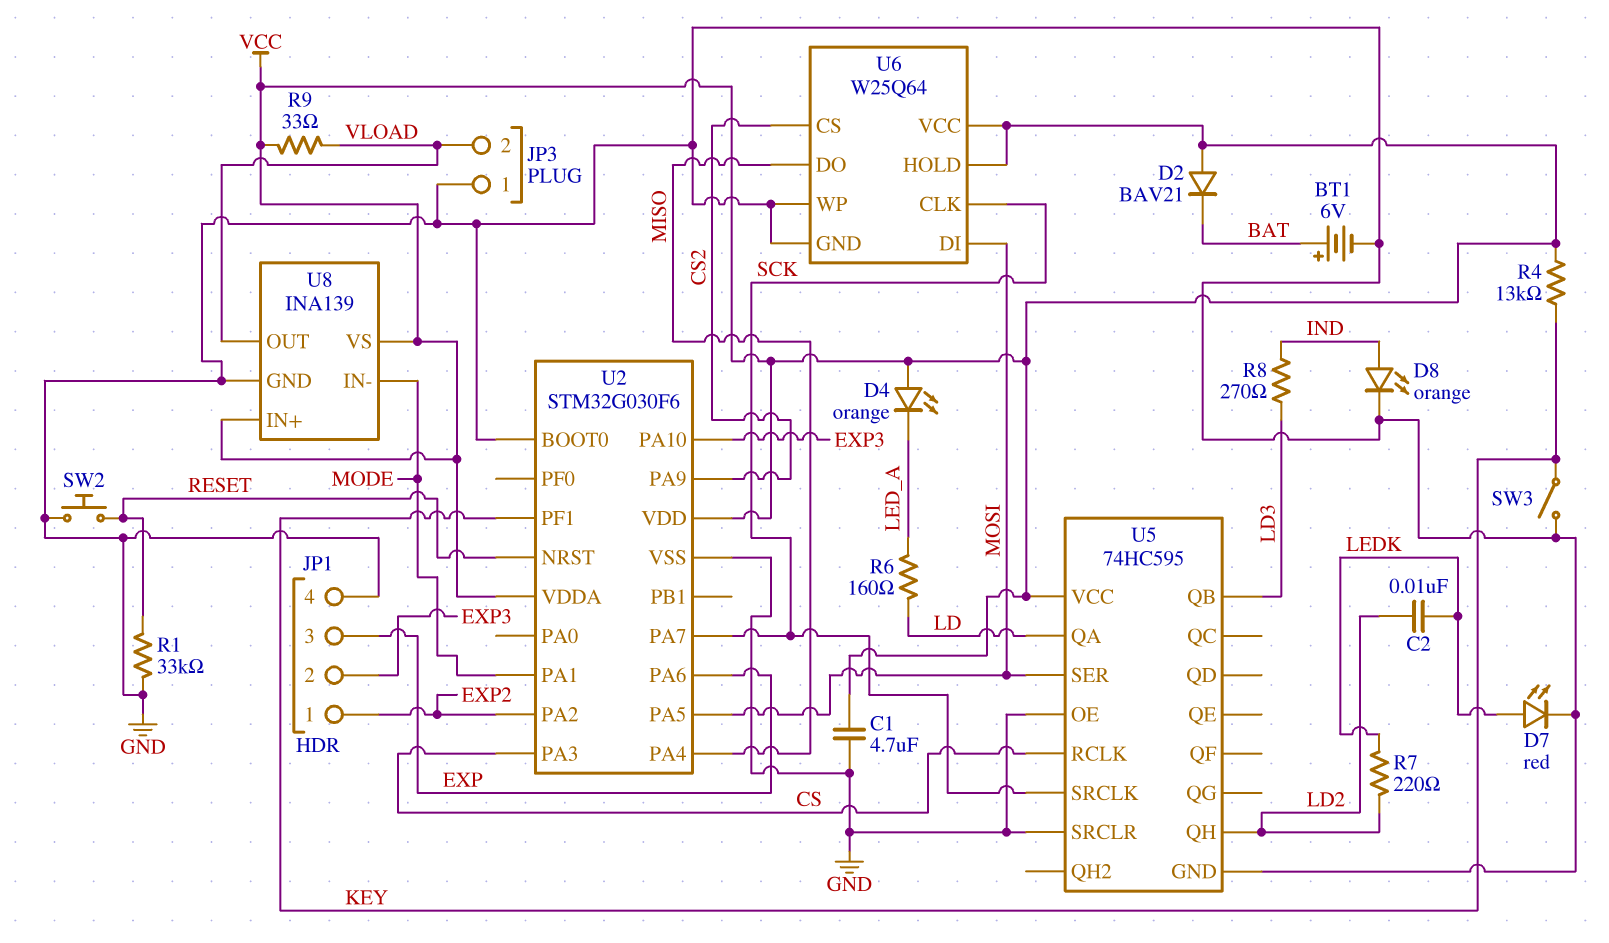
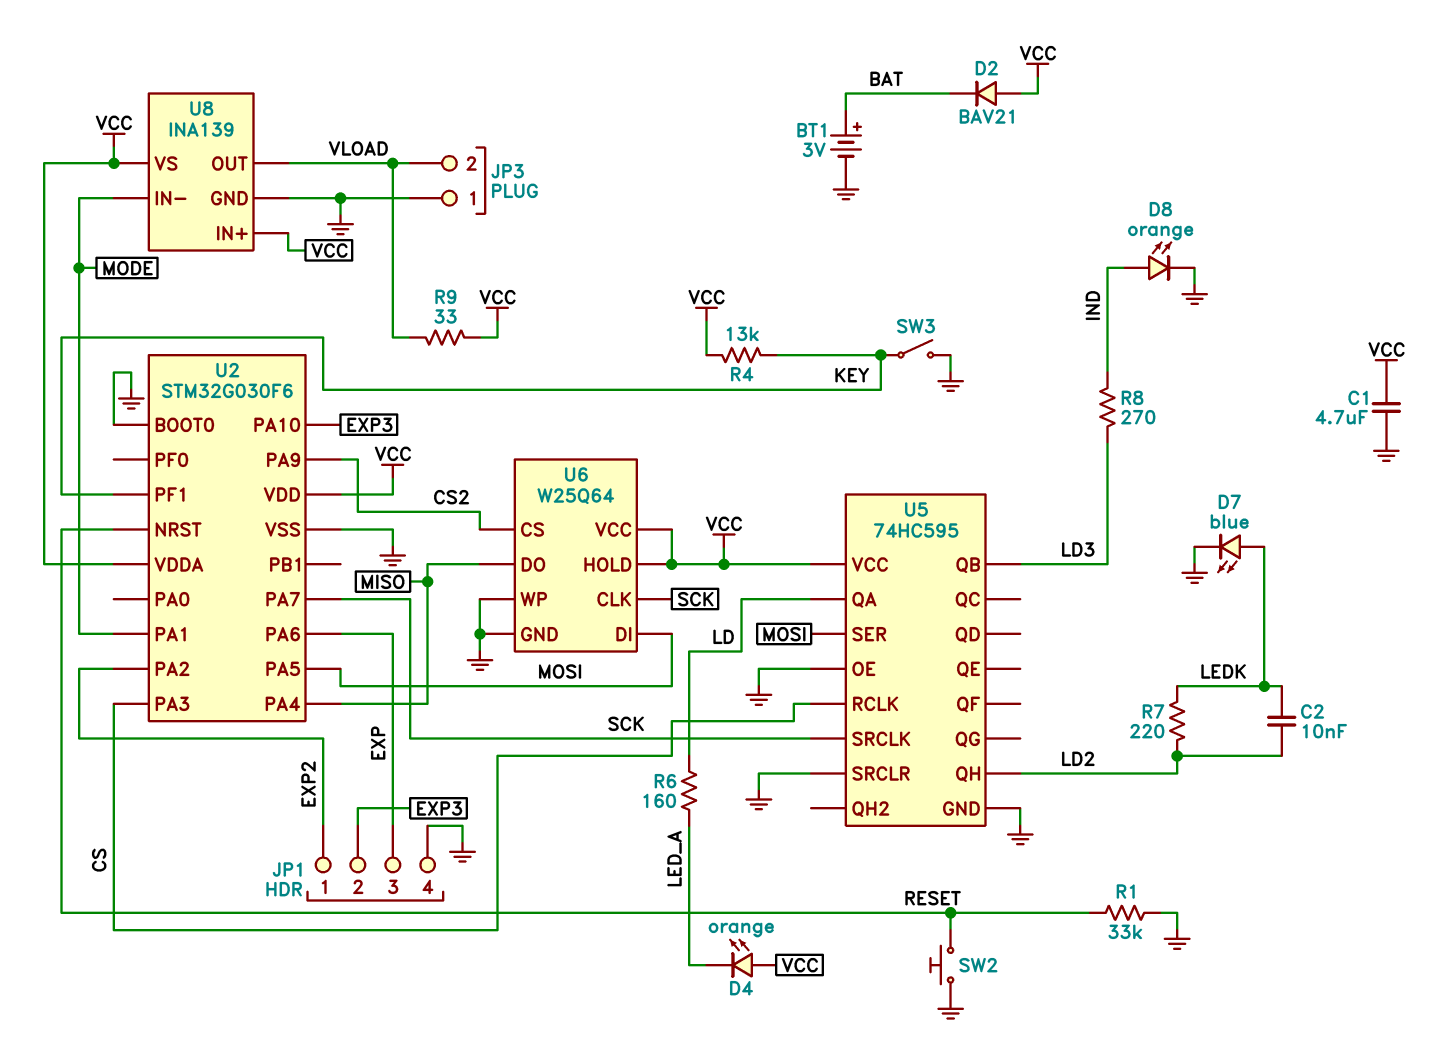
BT1: 6V (plus BAT, minus GND) -> 3V (plus BAT, minus GND)
D7: LED red (A LEDK, K GND) -> LED blue (A LEDK, K GND)

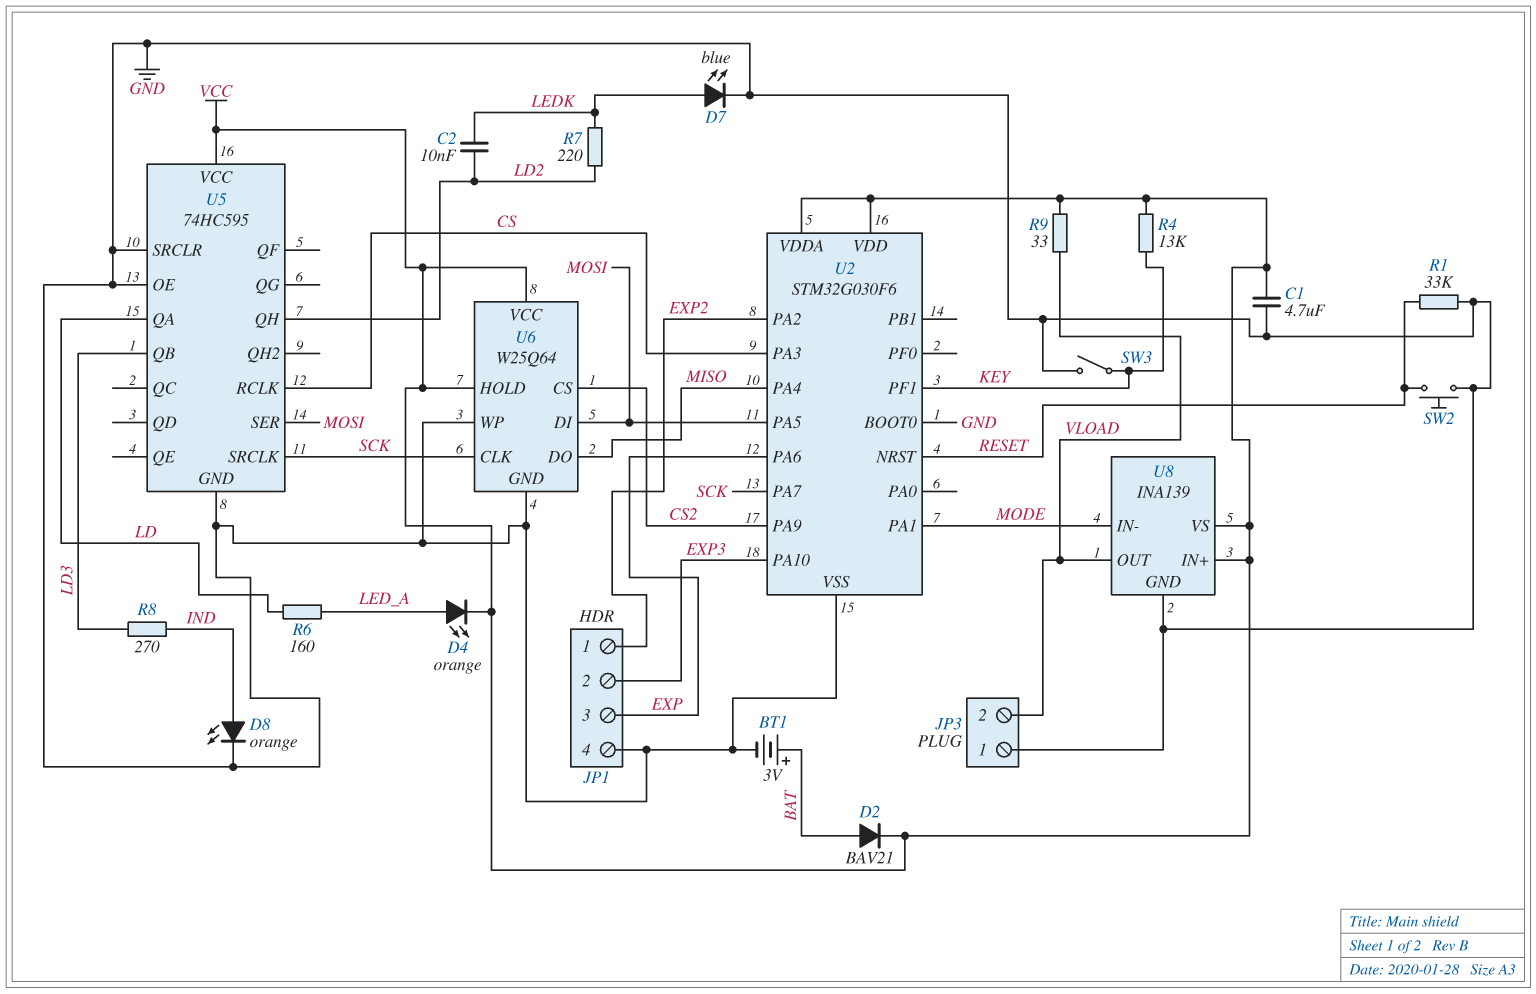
D2: diode BAV21 (A VCC, K BAT) -> diode BAV21 (A BAT, K VCC)
D4: LED orange (A VCC, K LED_A) -> LED orange (A LED_A, K VCC)

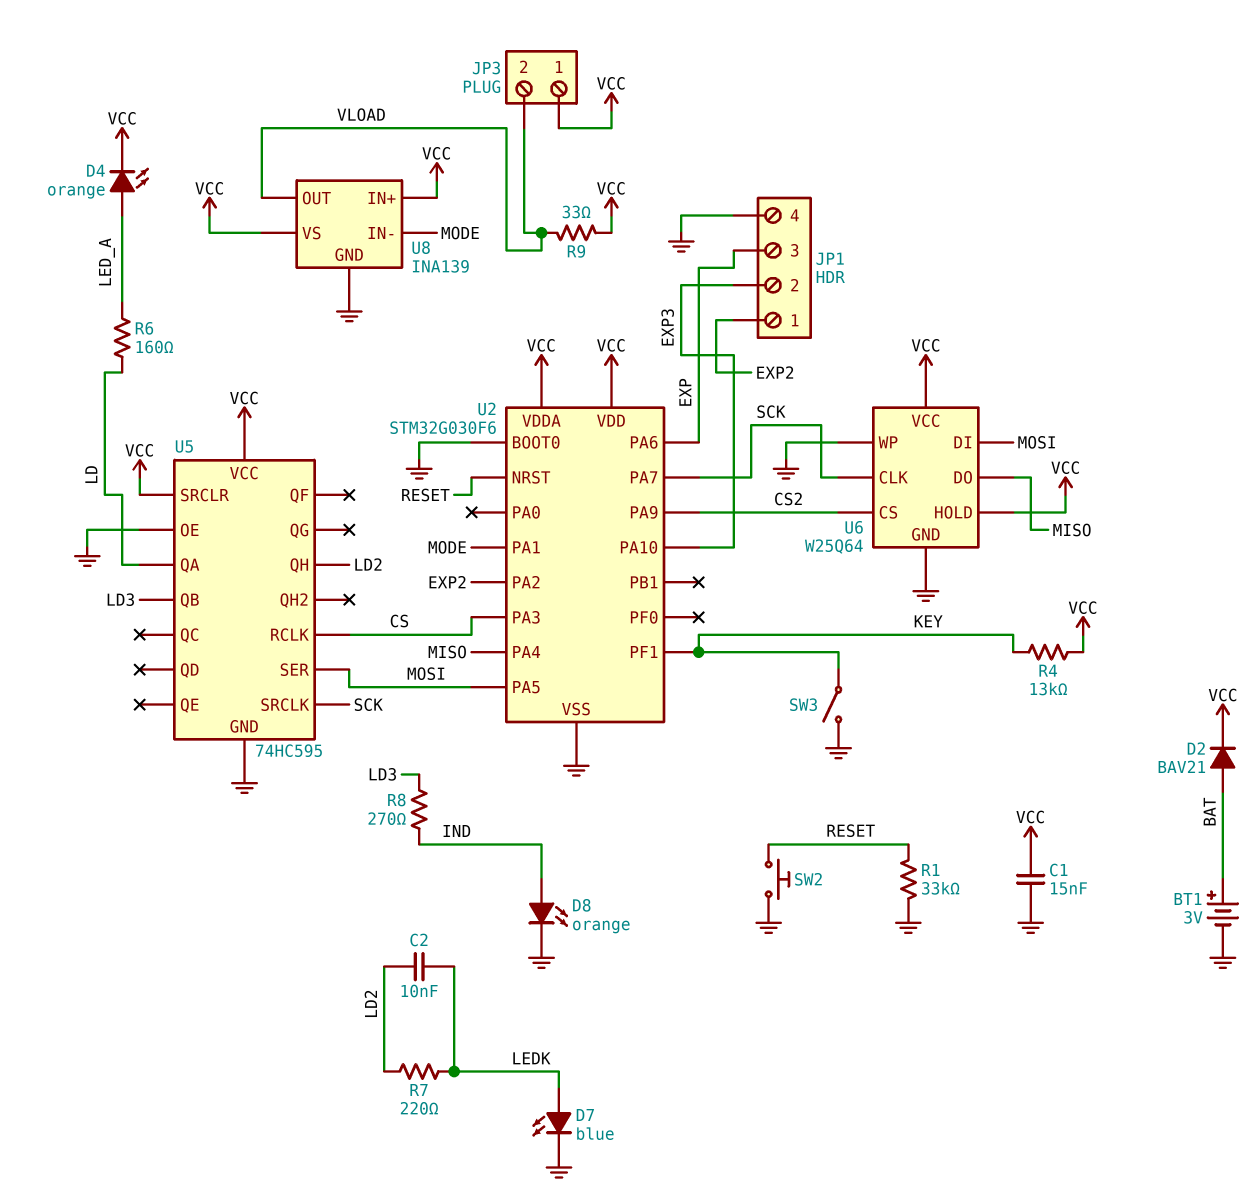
C1: 4.7uF (GND, VCC) -> 15nF (GND, VCC)
JP3 pin 1: GND -> VCC
U5 pin SRCLR: GND -> VCC

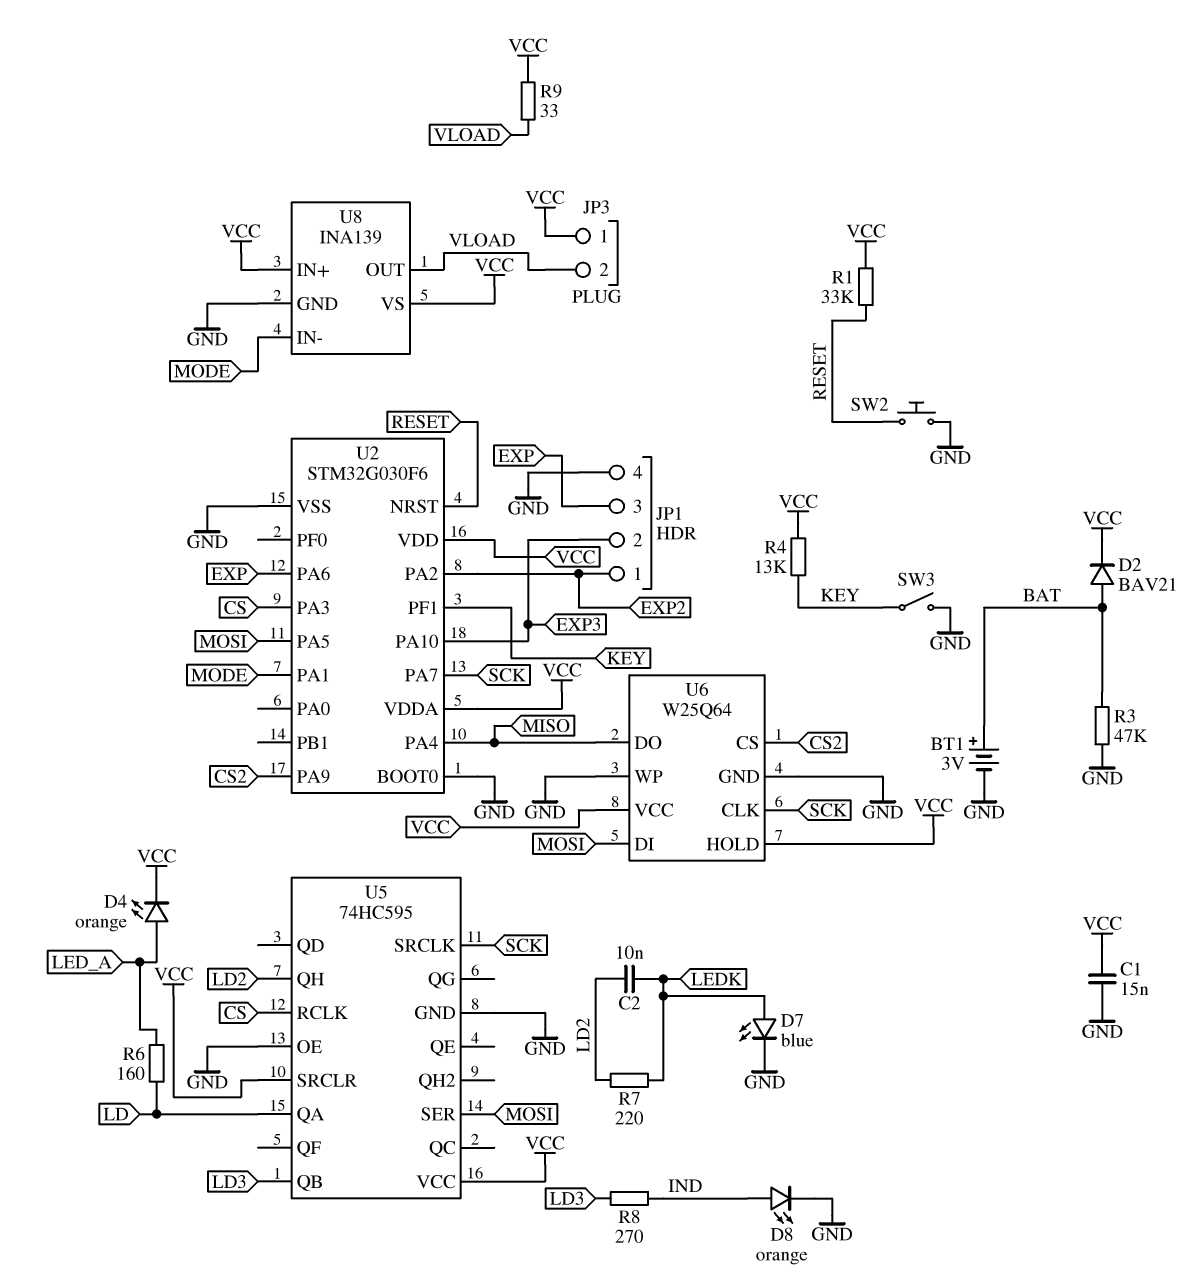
R1: 33k (GND, RESET) -> 33k (RESET, VCC)
R3: none -> 47k (BAT, GND)

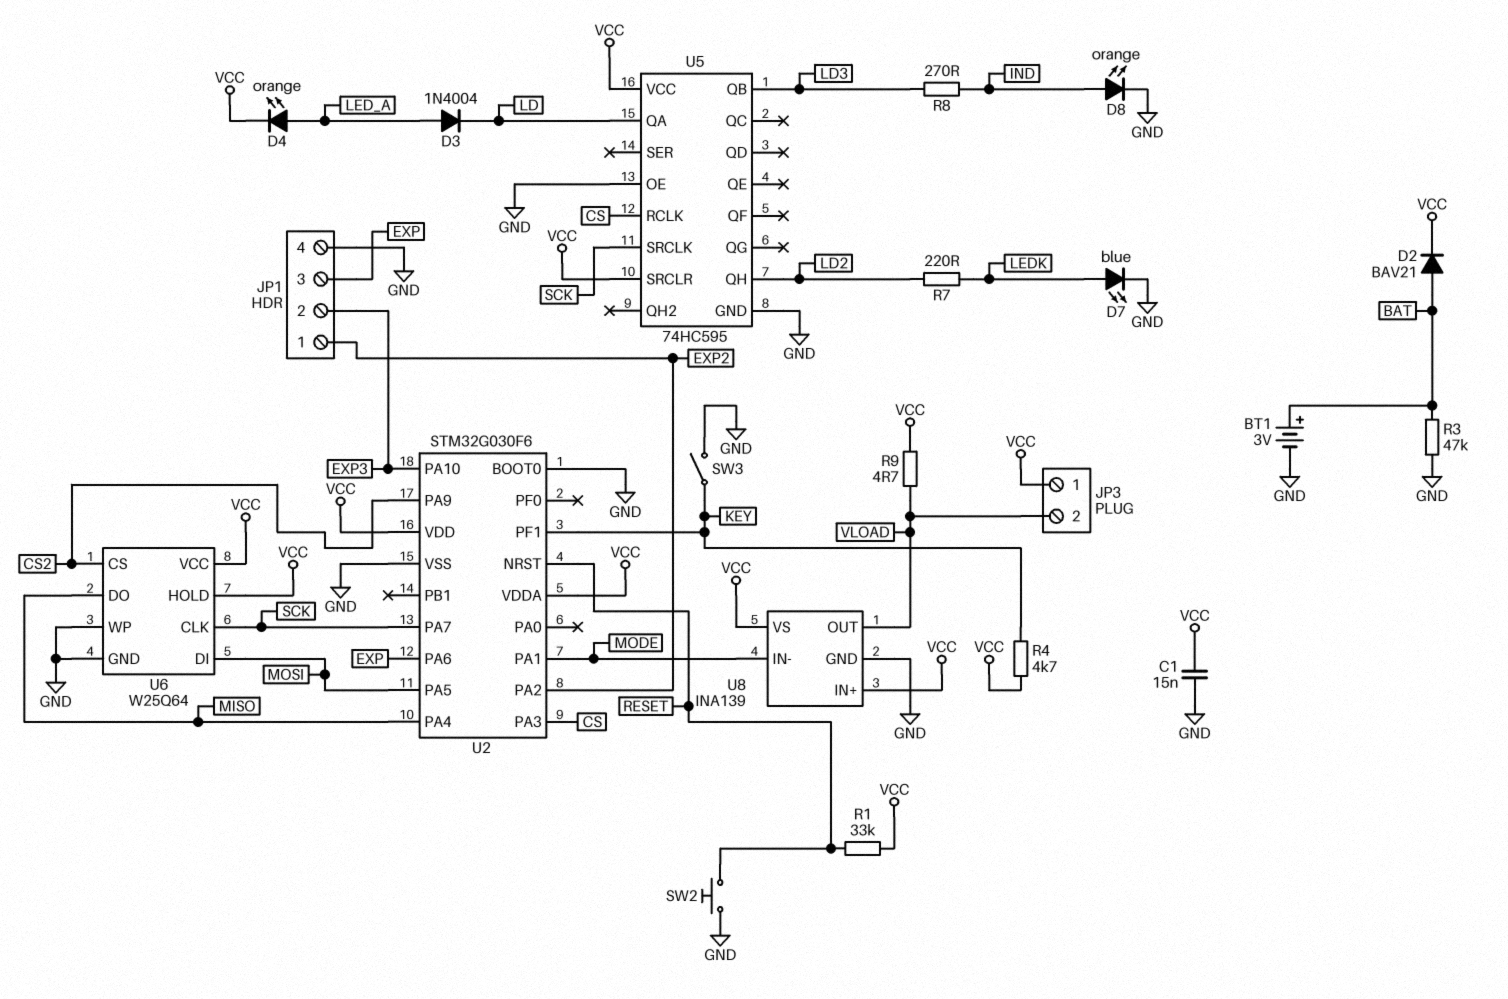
C2: 10nF (LD2, LEDK) -> none
D3: none -> diode 1N4004 (A LED_A, K LD)
R4: 13k (KEY, VCC) -> 4.7k (KEY, VCC)
R6: 160 (LD, LED_A) -> none
R9: 33 (VCC, VLOAD) -> 4.7 (VCC, VLOAD)
U5 pin SER: MOSI -> none

